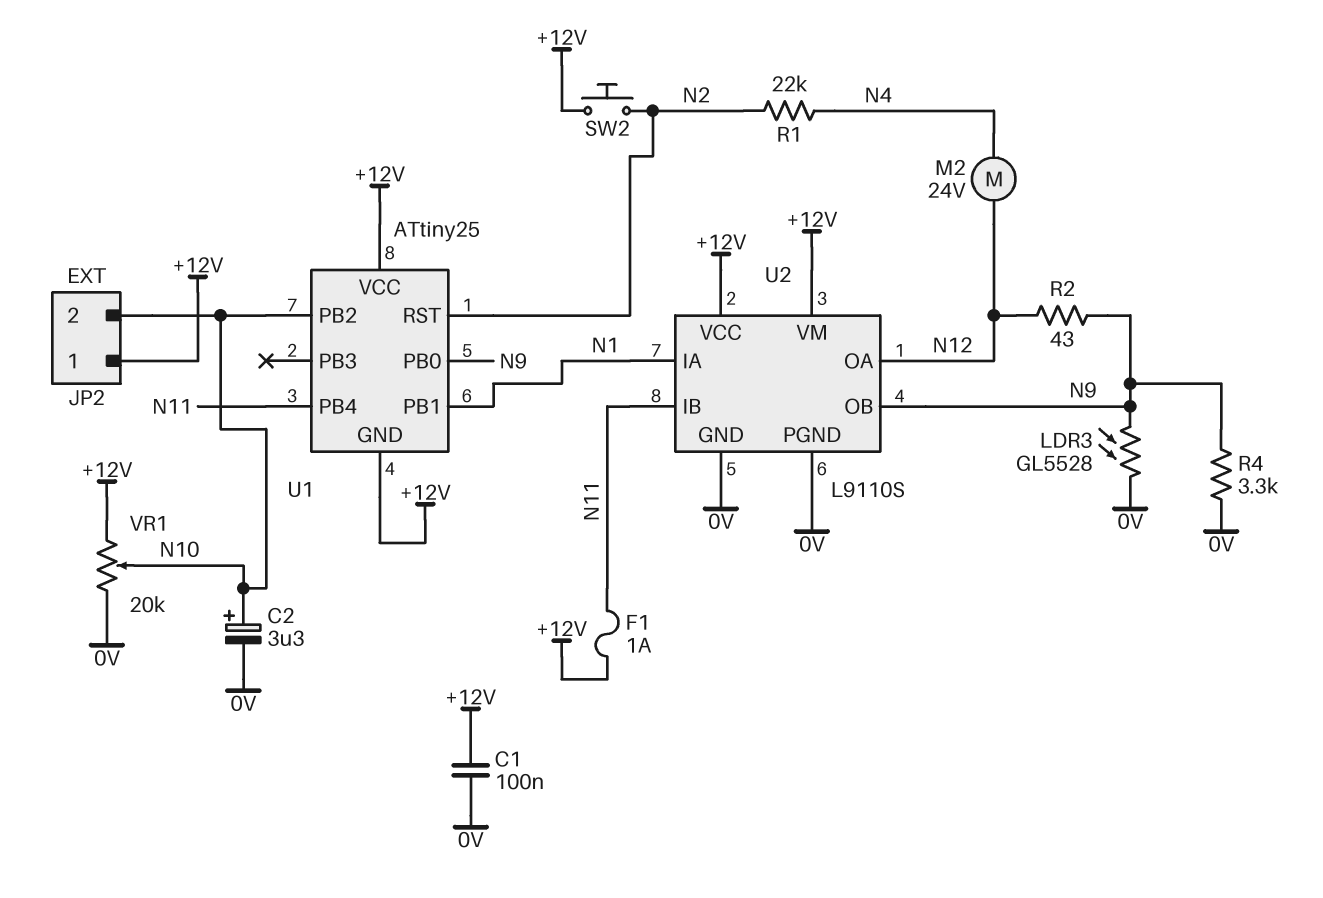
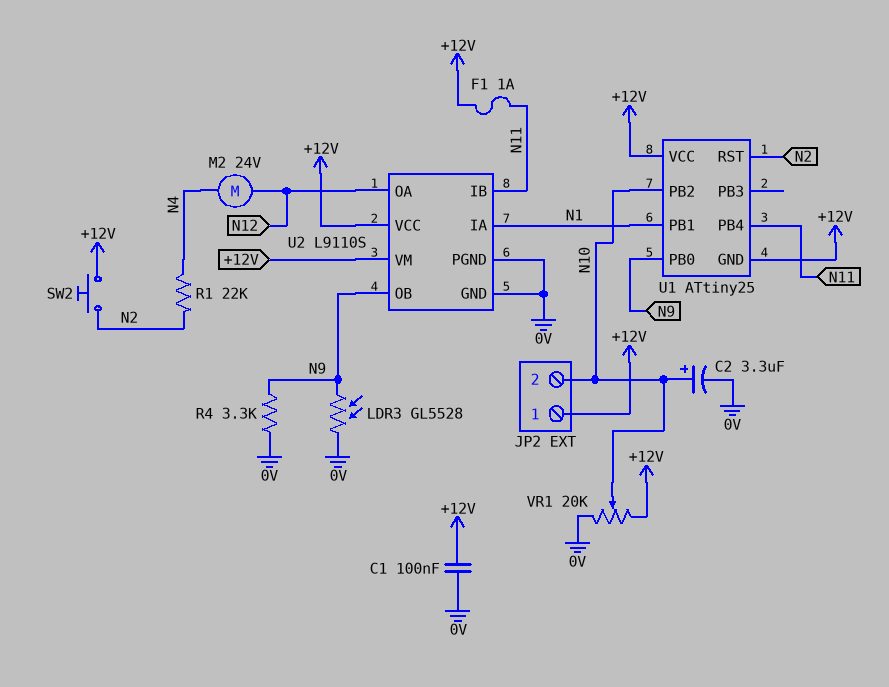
R2: 43 (N9, N12) -> none

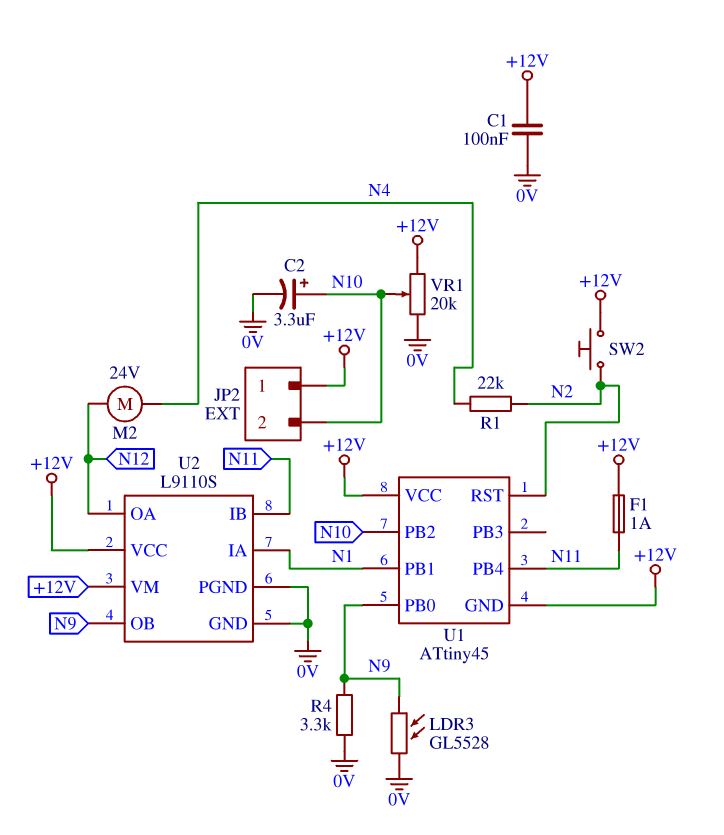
U1: ATtiny25 -> ATtiny45

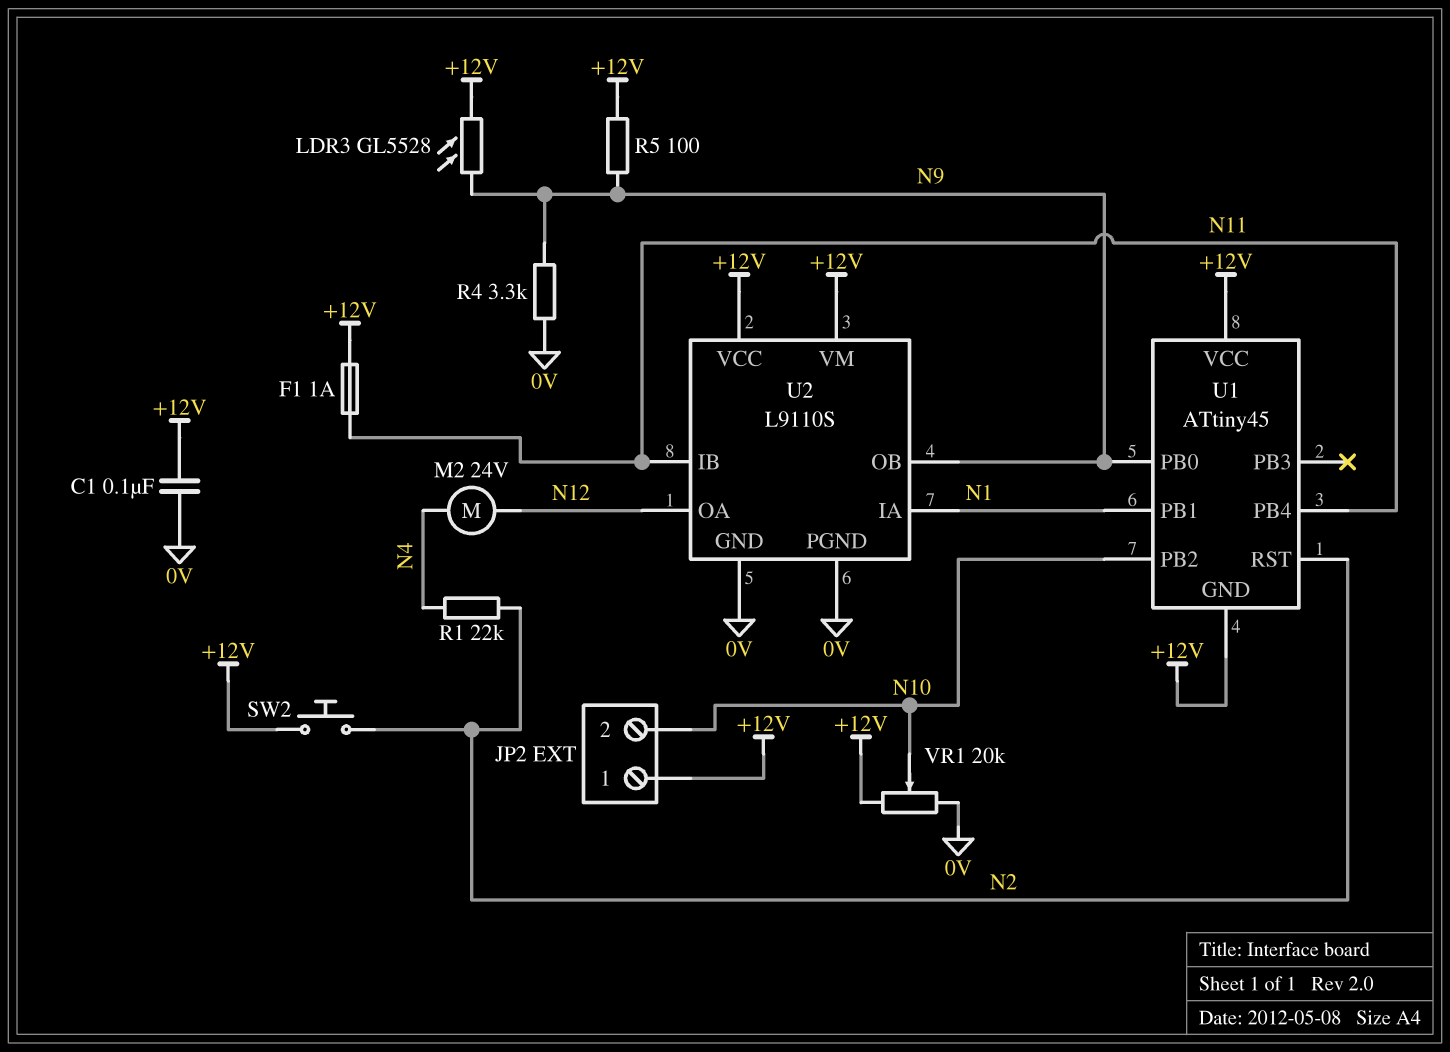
C2: 3.3uF (plus N10, minus 0V) -> none
LDR3: GL5528 (0V, N9) -> GL5528 (+12V, N9)
R5: none -> 100 (+12V, N9)

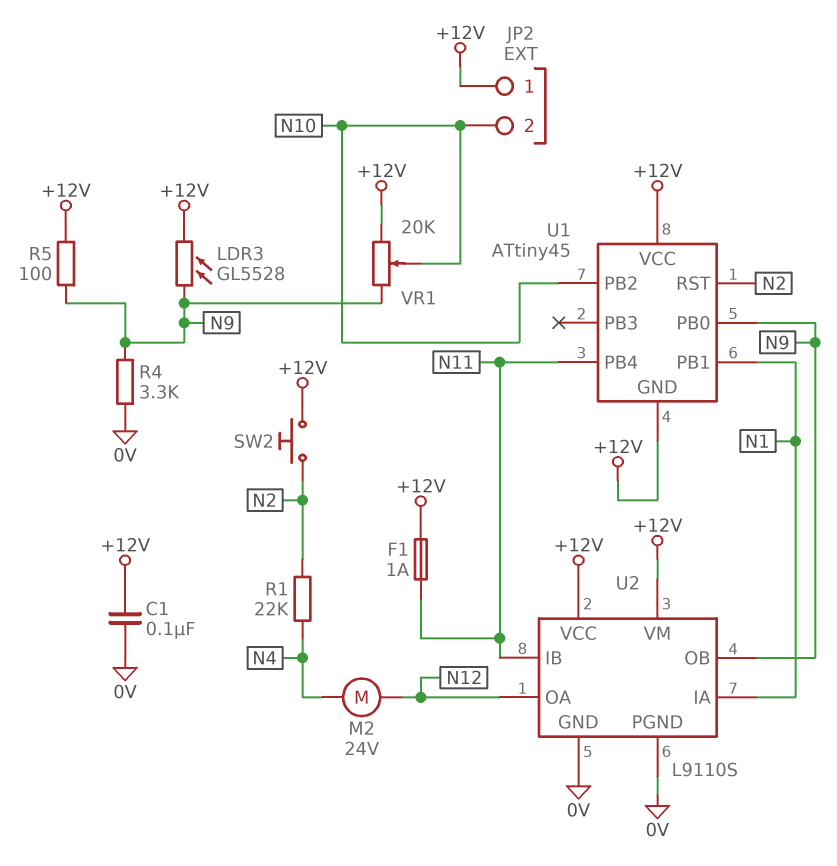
VR1: 20k (+12V, 0V, wiper N10) -> 20k (+12V, N9, wiper N10)

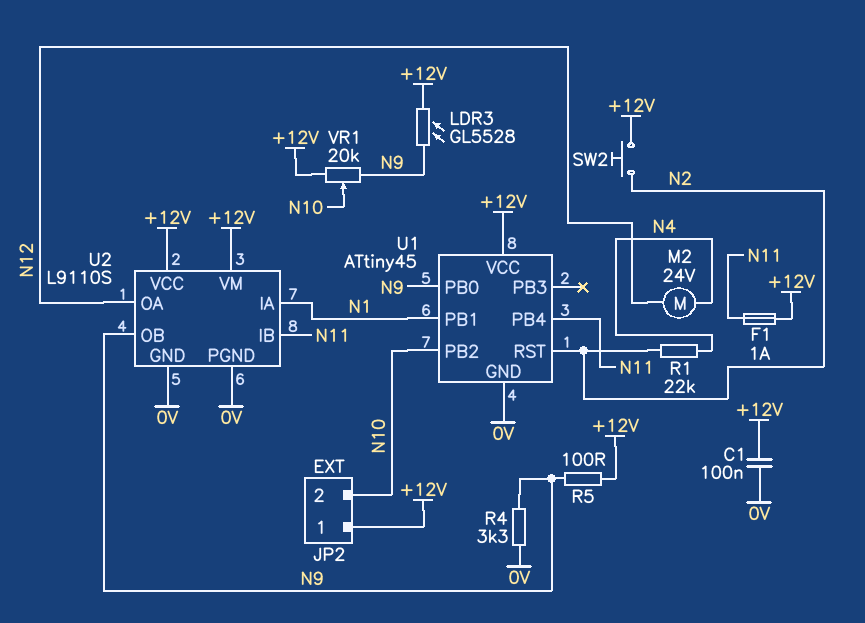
U1 pin GND: +12V -> 0V

